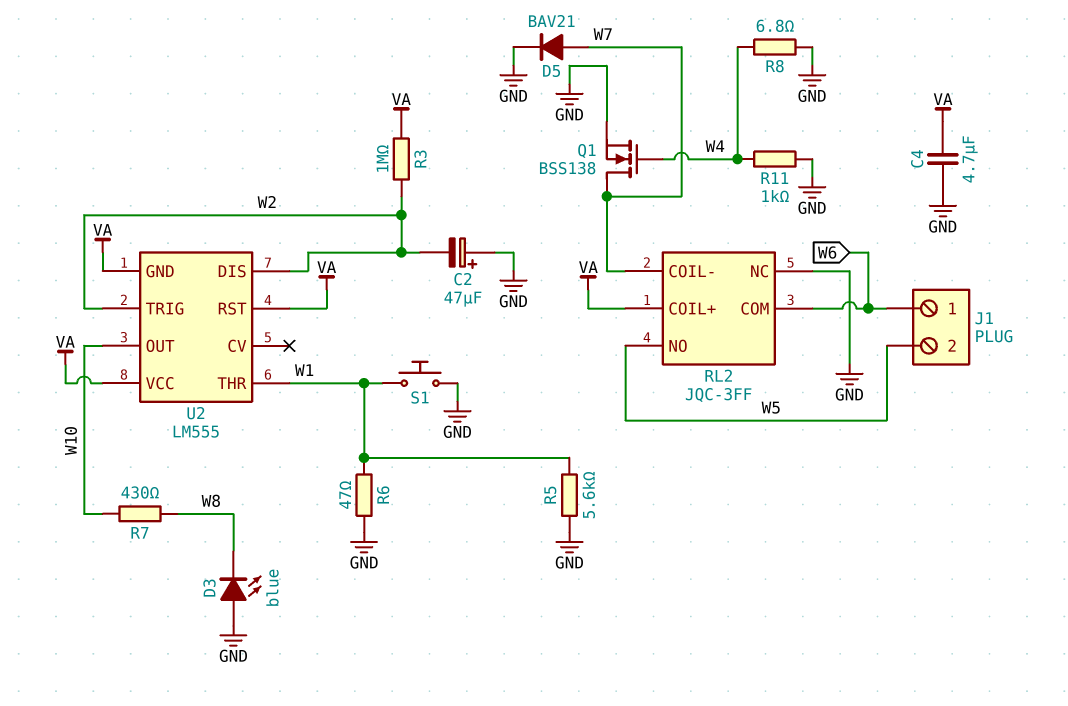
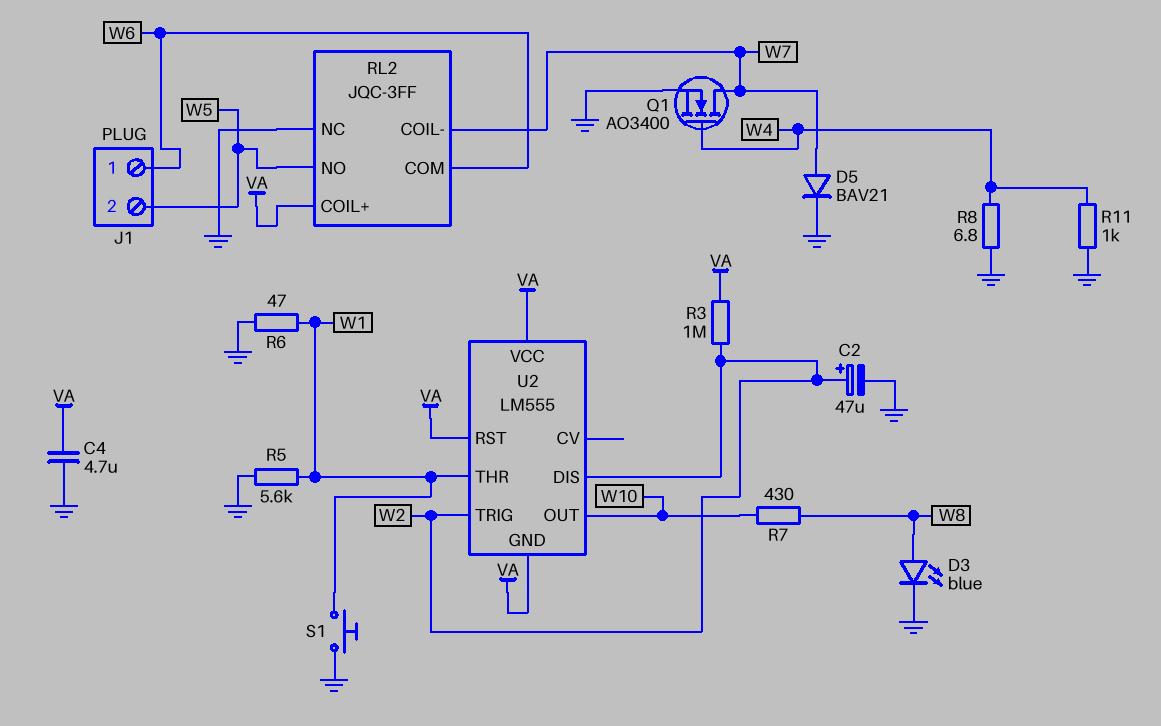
C2: 47uF (plus GND, minus W2) -> 47uF (plus W2, minus GND)
D3: LED blue (A GND, K W8) -> LED blue (A W8, K GND)
Q1: NMOS BSS138 (G W4, D W7, S GND) -> NMOS AO3400 (G W4, D W7, S GND)

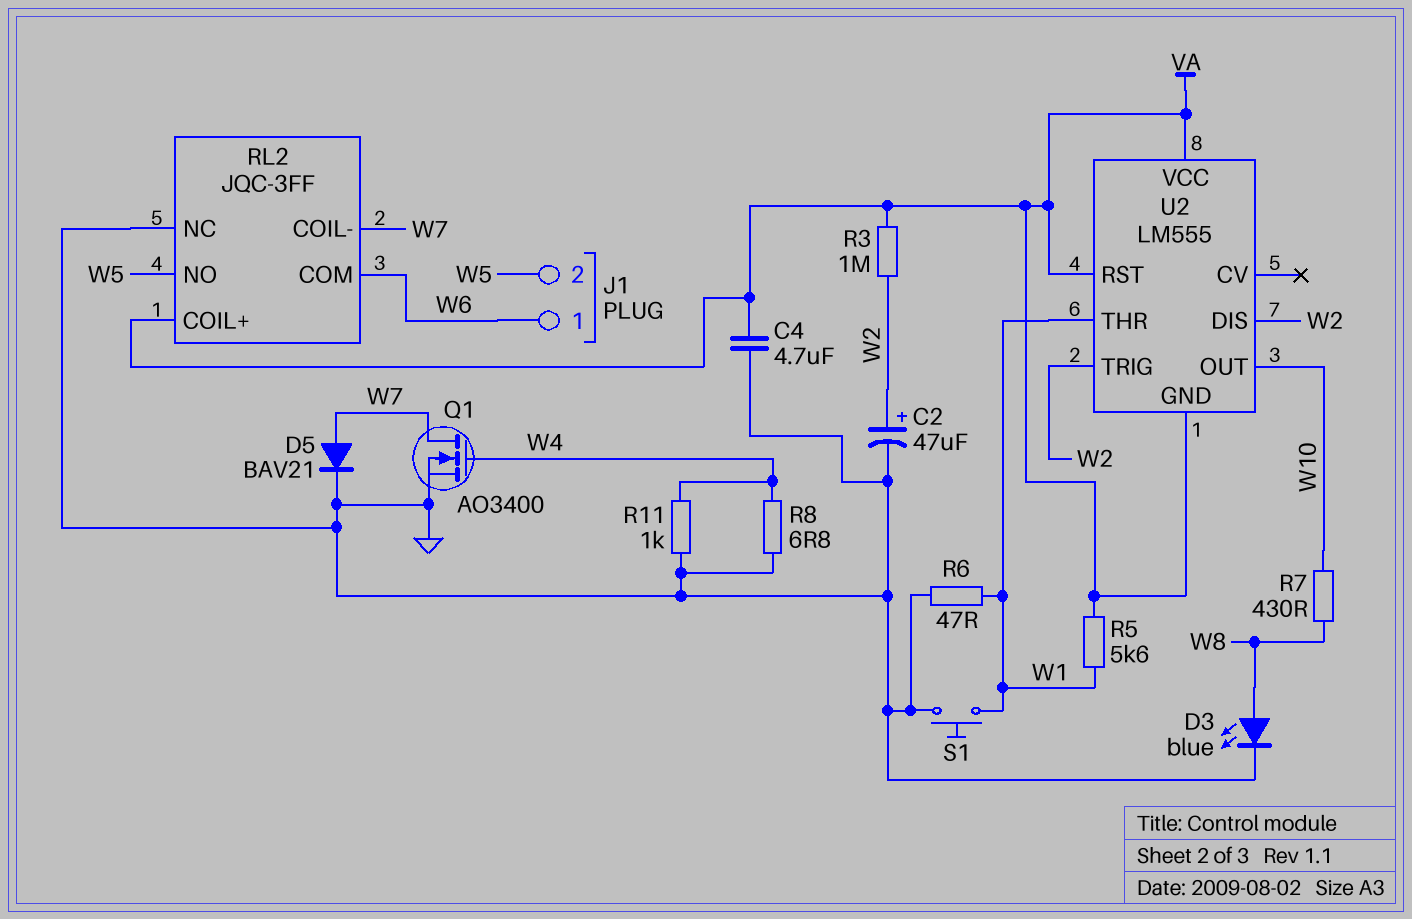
R5: 5.6k (GND, W1) -> 5.6k (VA, W1)

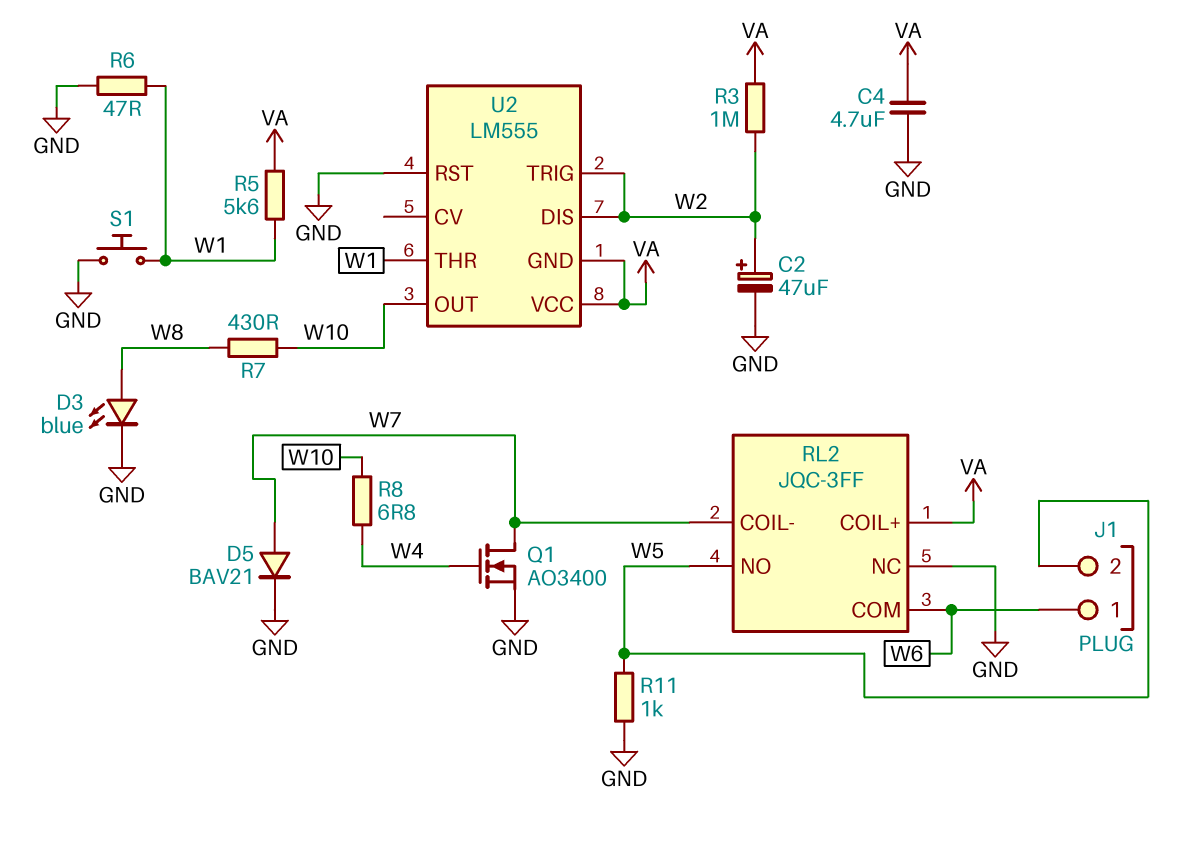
R8: 6.8 (GND, W4) -> 6.8 (W4, W10)
R11: 1k (GND, W4) -> 1k (GND, W5)
U2 pin RST: VA -> GND

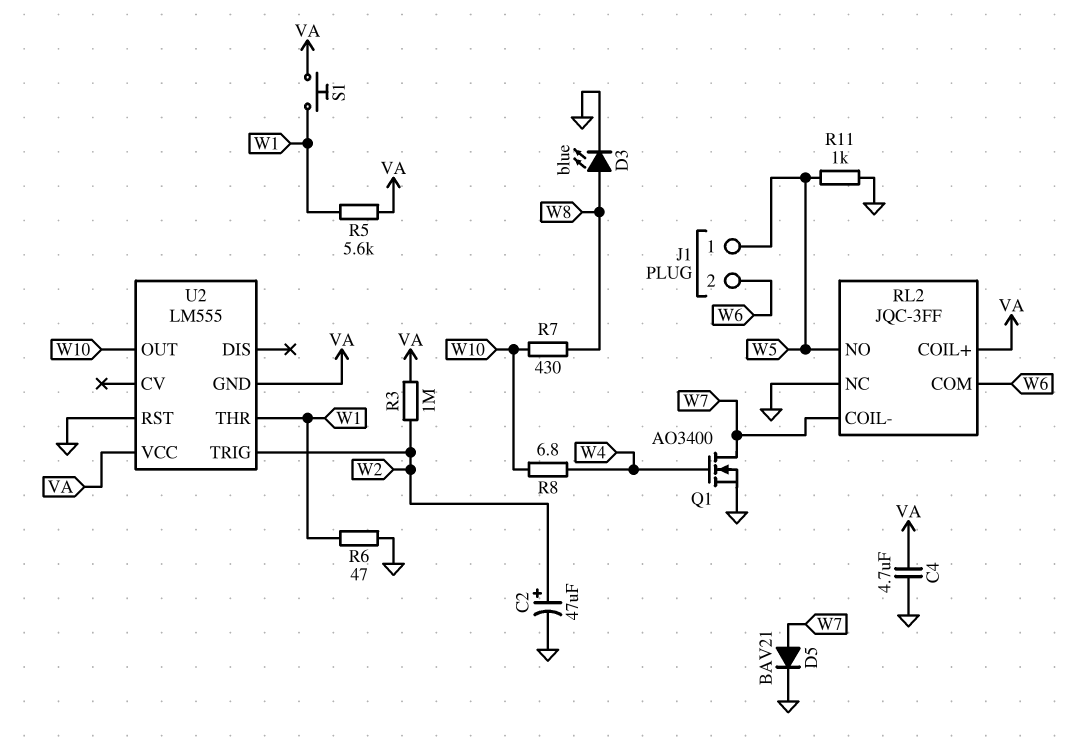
J1 pin 1: W6 -> W5
J1 pin 2: W5 -> W6
S1: button (GND, W1) -> button (VA, W1)
U2 pin DIS: W2 -> none

